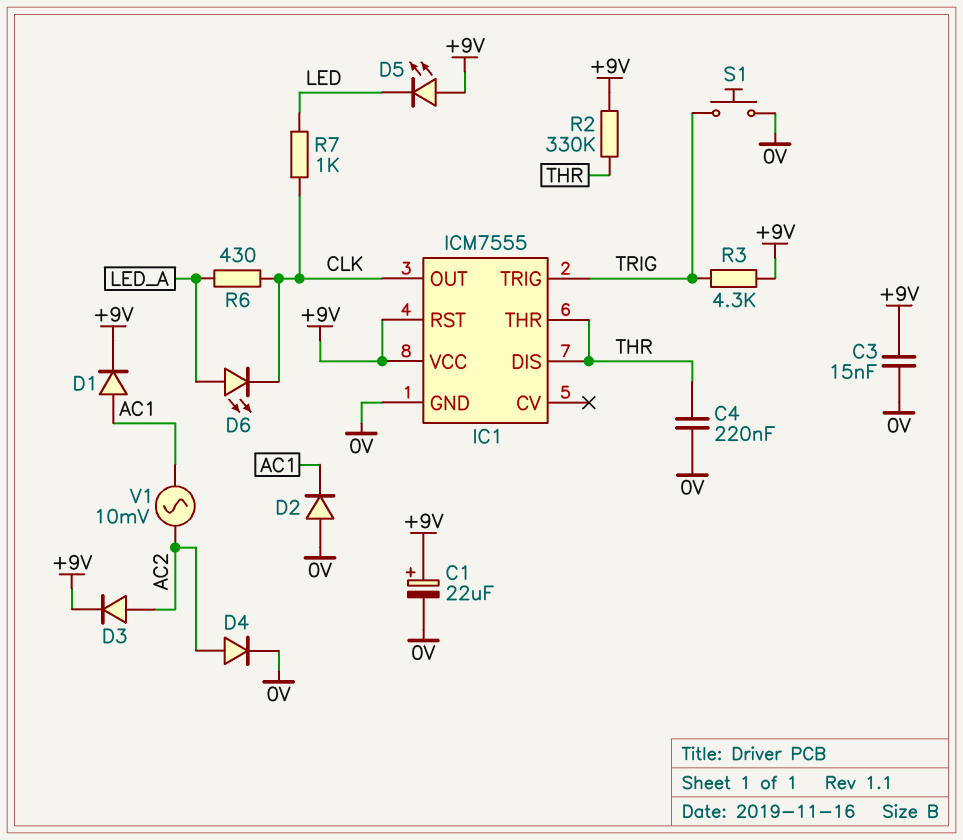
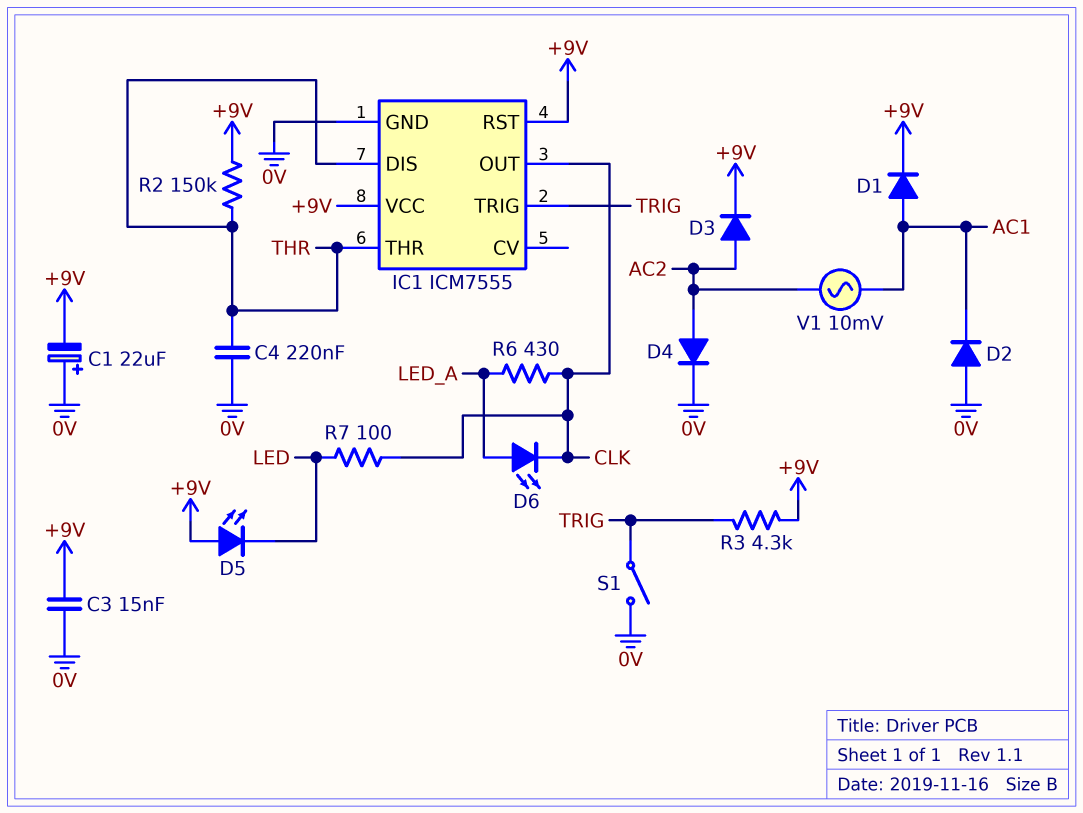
C1: 22uF (plus +9V, minus 0V) -> 22uF (plus 0V, minus +9V)
R2: 330k (+9V, THR) -> 150k (+9V, THR)
R7: 1k (CLK, LED) -> 100 (CLK, LED)
S1: button (0V, TRIG) -> switch (0V, TRIG)

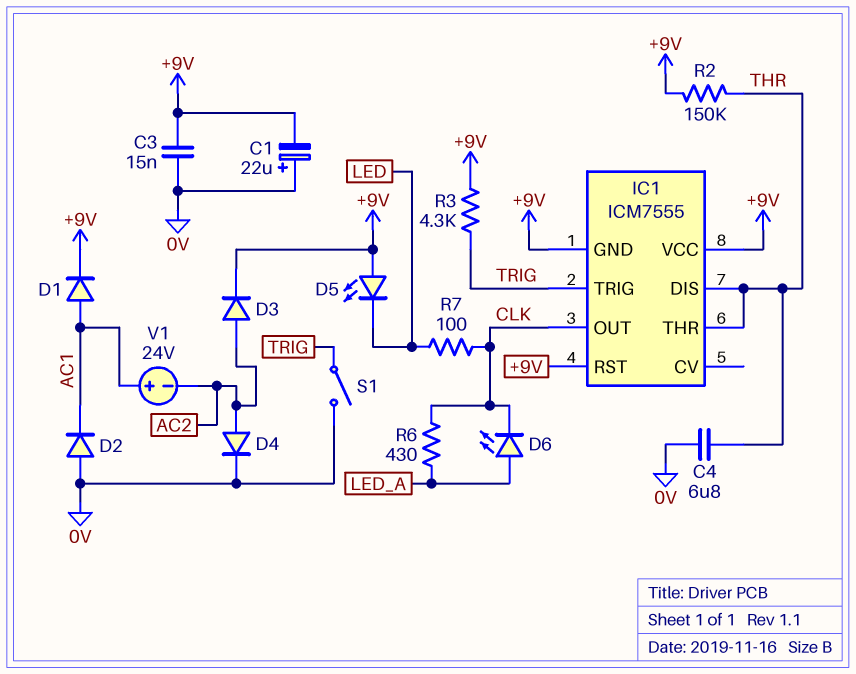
C4: 220nF (0V, THR) -> 6.8uF (0V, THR)
IC1 pin GND: 0V -> +9V
V1: AC 10mV (AC1, AC2) -> 24V (plus AC1, minus AC2)

